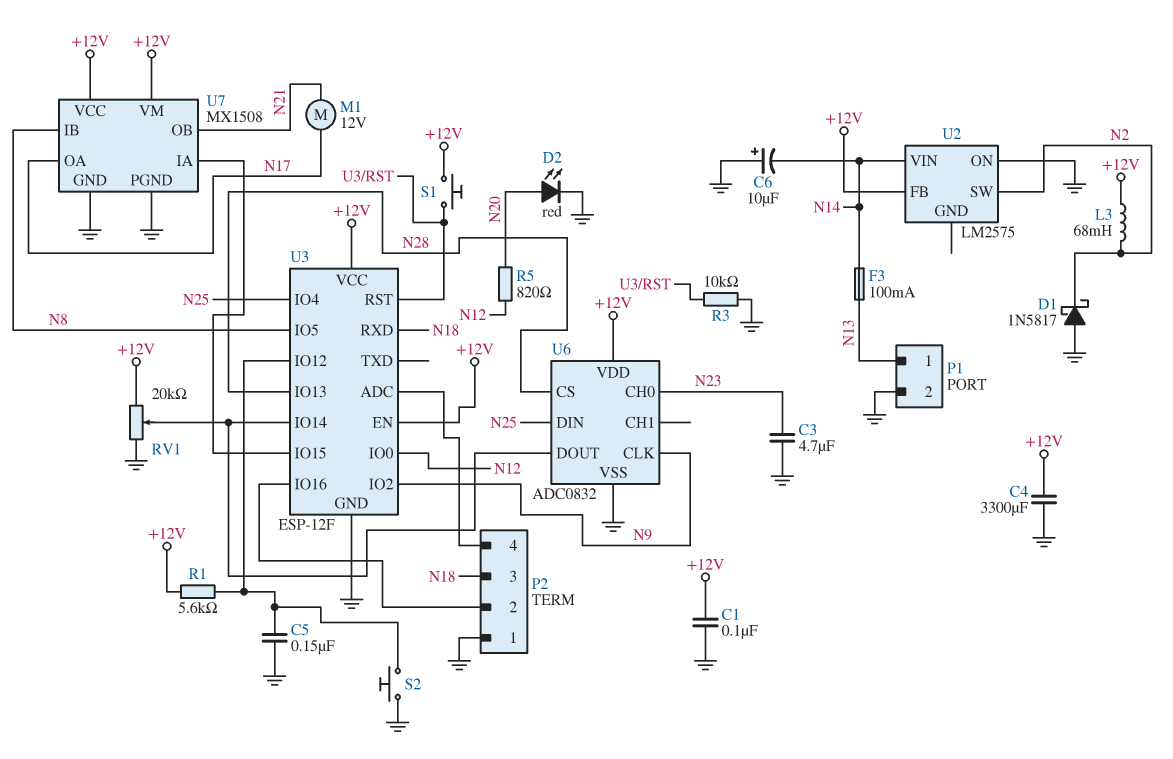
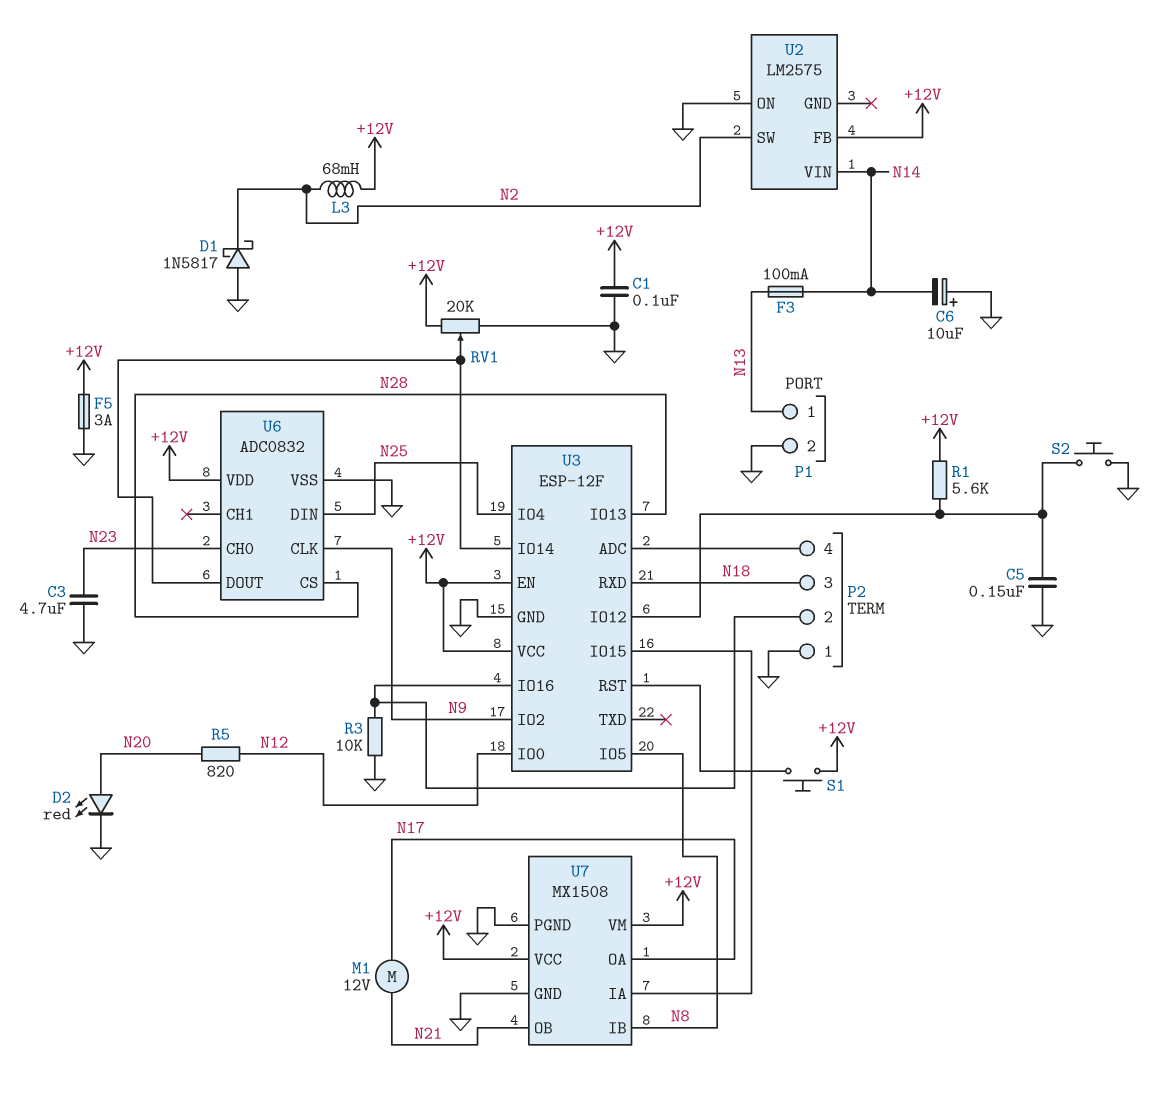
C4: 3300uF (+12V, GND) -> none
F5: none -> 3A (+12V, GND)
R3: 10k (GND, U3/RST) -> 10k (GND, P2/2)

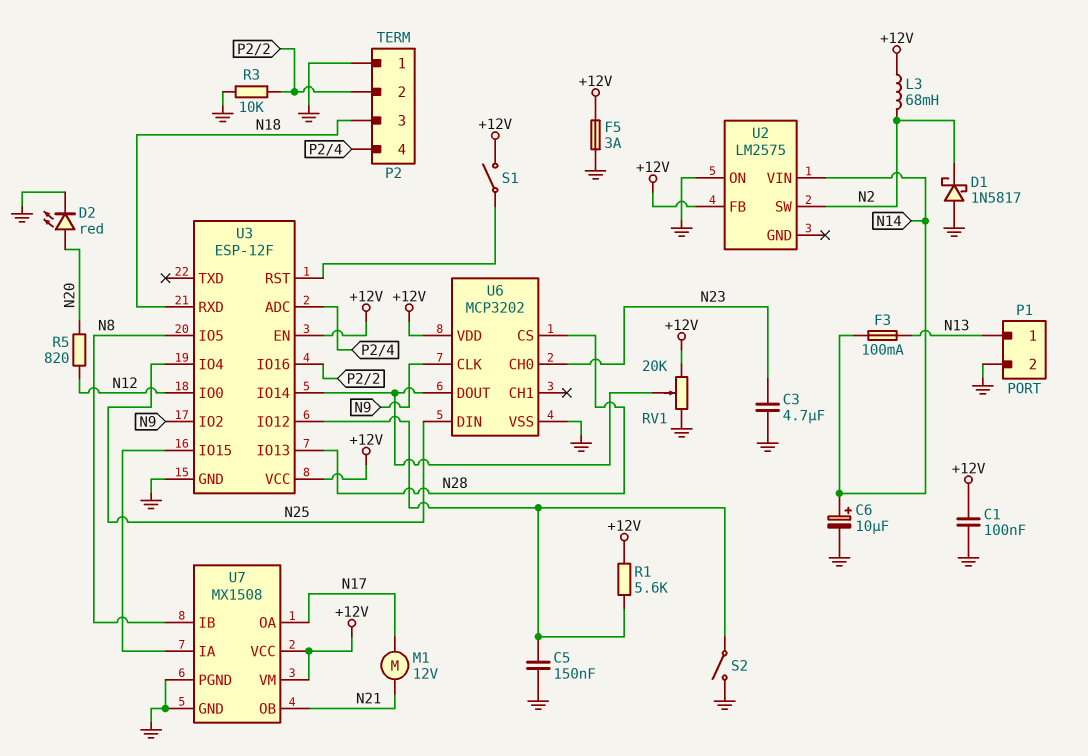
C6: 10uF (plus GND, minus N14) -> 10uF (plus N14, minus GND)
S1: button (+12V, U3/RST) -> switch (+12V, U3/RST)
S2: button (GND, U3/IO12) -> switch (GND, U3/IO12)
U6: ADC0832 -> MCP3202

